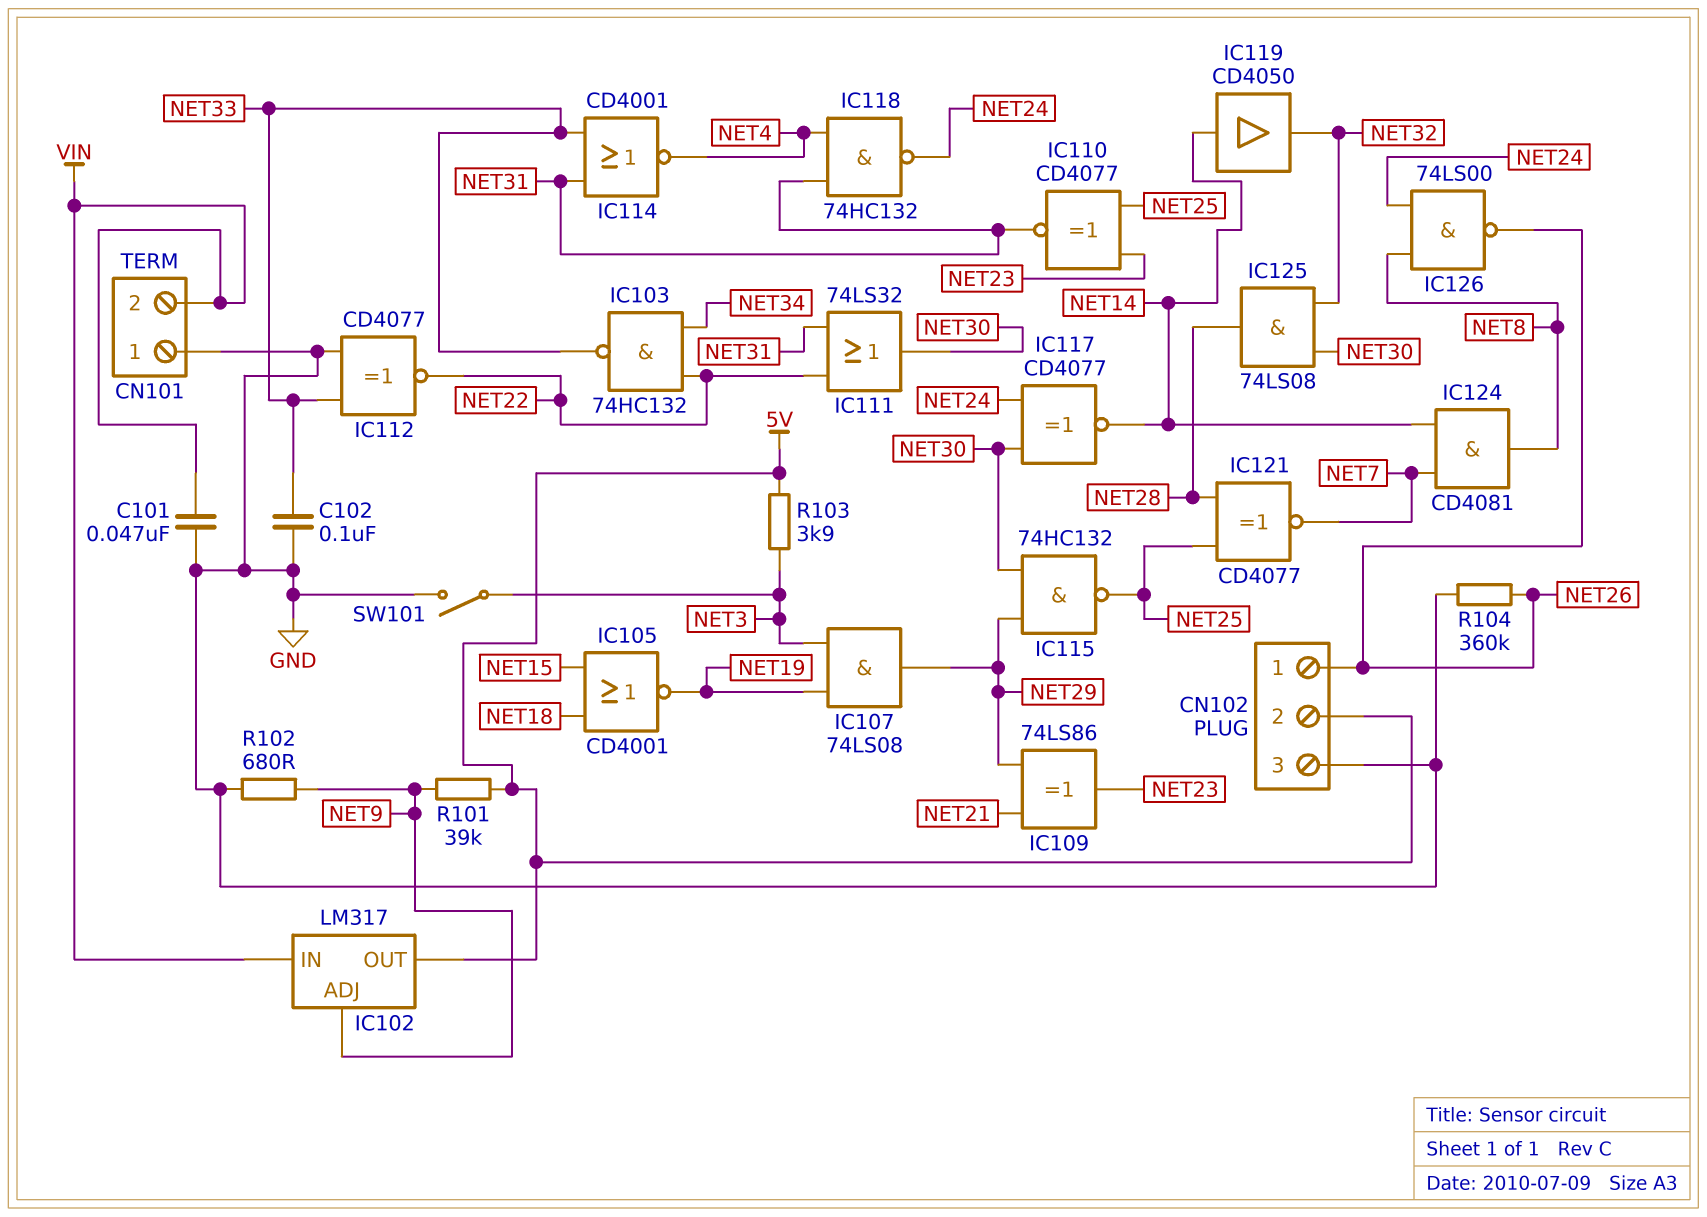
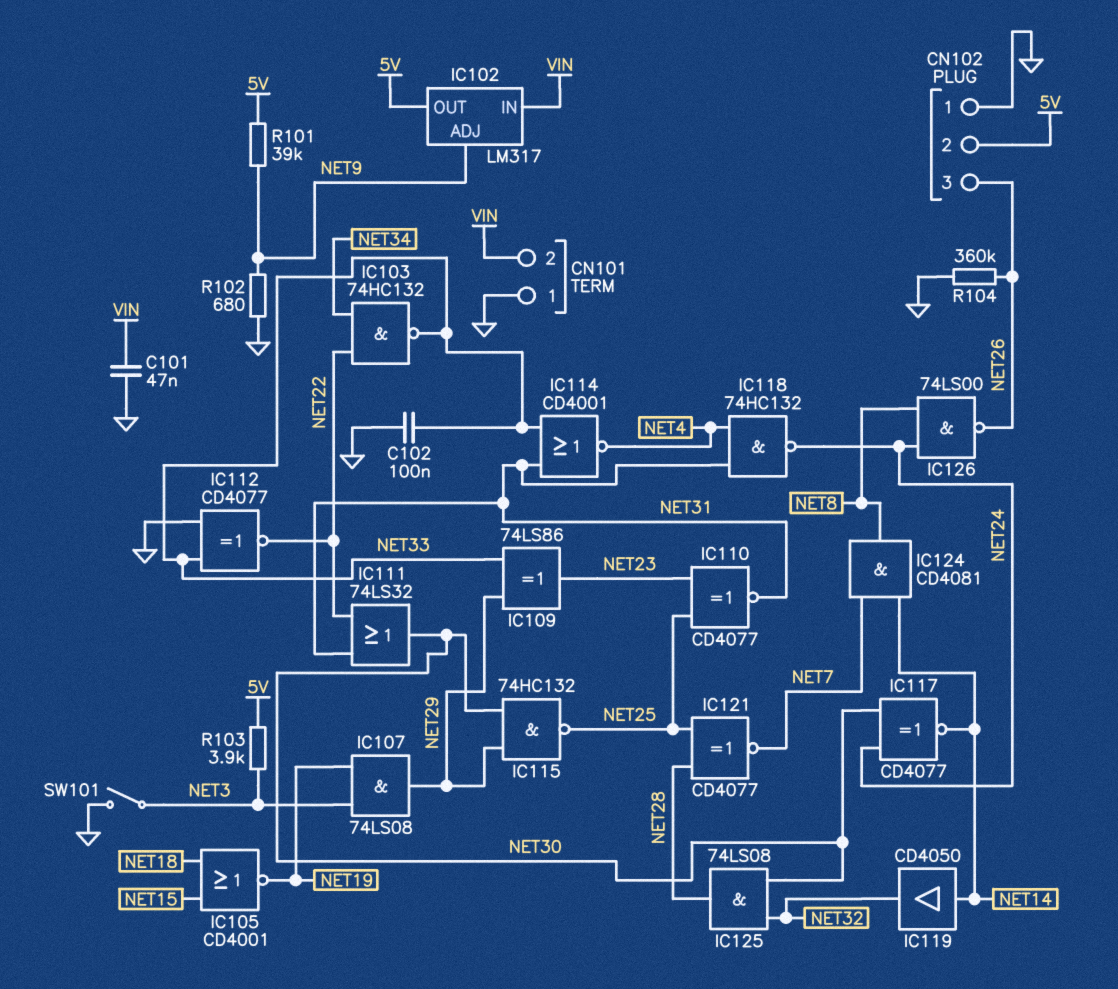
CN102 pin 1: NET26 -> GND
CN102 pin 3: GND -> NET26
IC109: XOR 74LS86 (in NET21, in NET29, out NET23) -> XOR 74LS86 (in NET29, in NET33, out NET23)

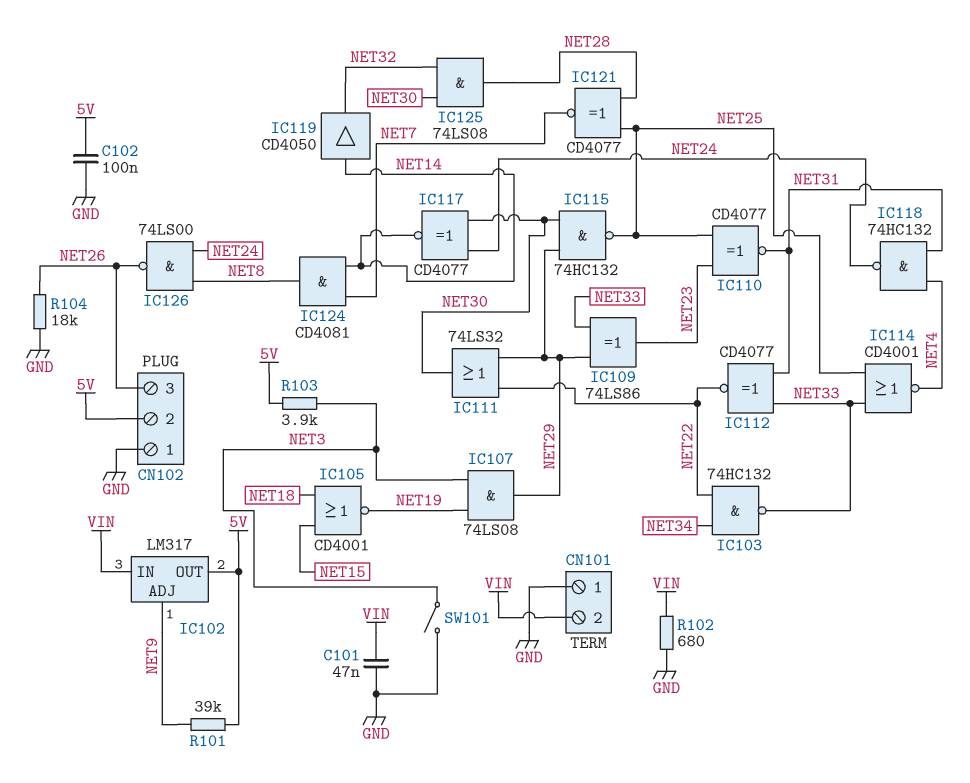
C102: 100nF (GND, NET33) -> 100nF (5V, GND)
IC111: OR 74LS32 (in NET22, in NET31, out NET30) -> OR 74LS32 (in NET22, in NET29, out NET30)
IC112: XNOR CD4077 (in GND, in NET33, out NET22) -> XNOR CD4077 (in NET31, in NET33, out NET22)
IC114: NOR CD4001 (in NET31, in NET33, out NET4) -> NOR CD4001 (in NET25, in NET33, out NET4)
R102: 680 (GND, NET9) -> 680 (GND, VIN)
R104: 360k (GND, NET26) -> 18k (GND, NET26)

